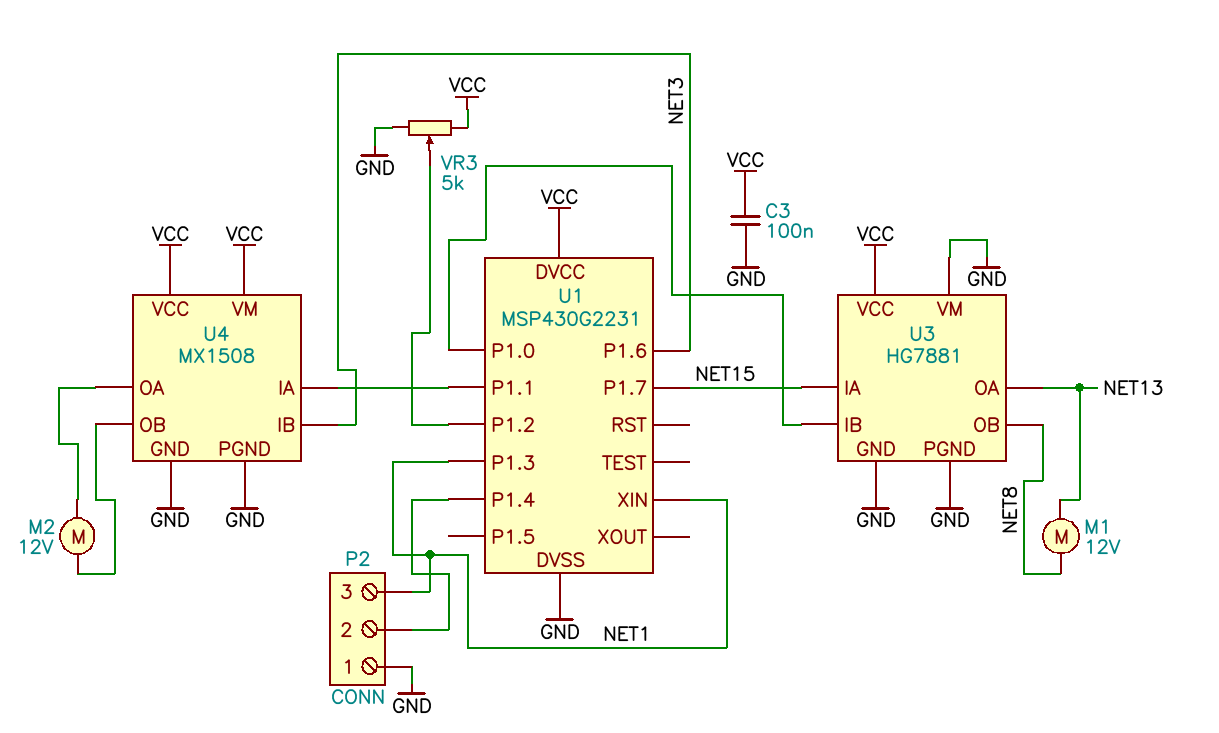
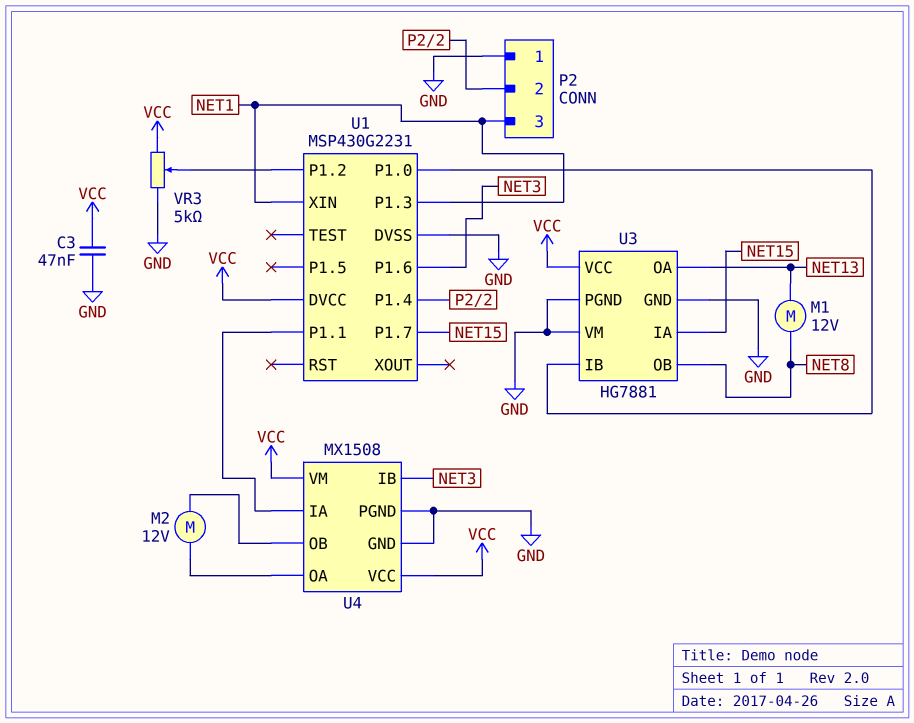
C3: 100nF (GND, VCC) -> 47nF (GND, VCC)

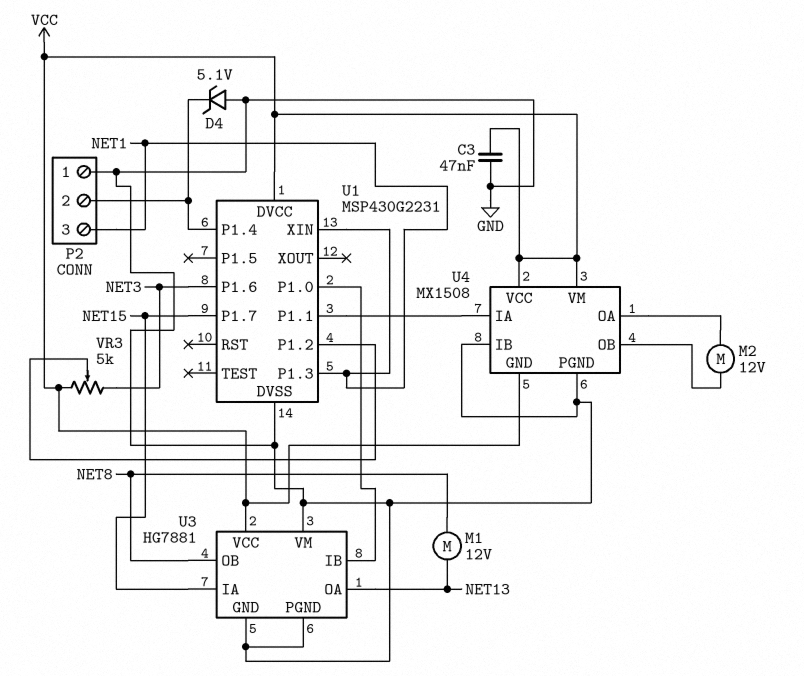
D4: none -> zener 5.1V (A GND, K P2/2)
U4 pin GND: GND -> VCC
U4 pin IB: NET3 -> GND
VR3: 5k (GND, VCC, wiper U1/P1.2) -> 5k (NET3, VCC, wiper U1/P1.2)

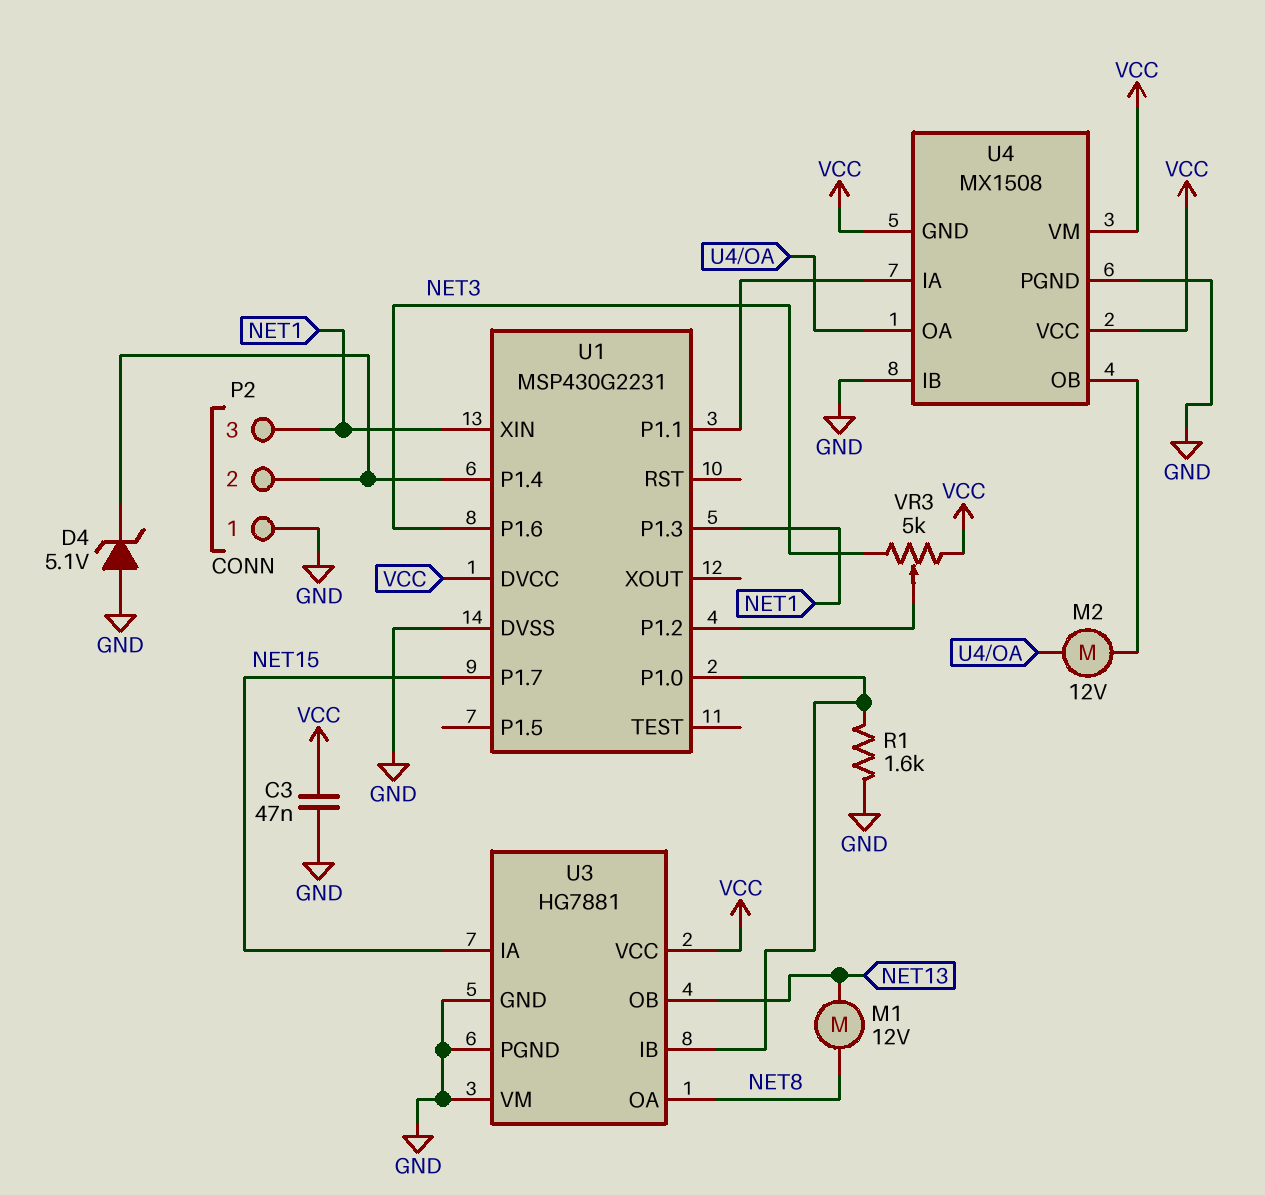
R1: none -> 1.6k (GND, U1/P1.0)
U3 pin OA: NET13 -> NET8
U3 pin OB: NET8 -> NET13

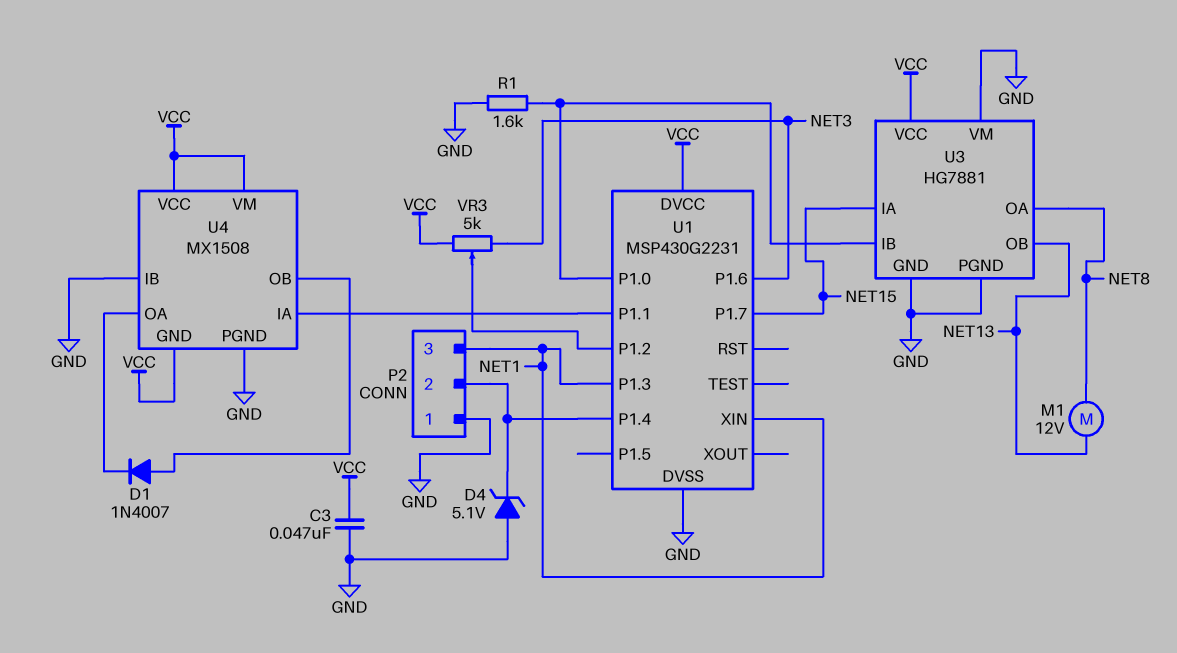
D1: none -> diode 1N4007 (A U4/OB, K U4/OA)
M2: motor 12V (U4/OA, U4/OB) -> none

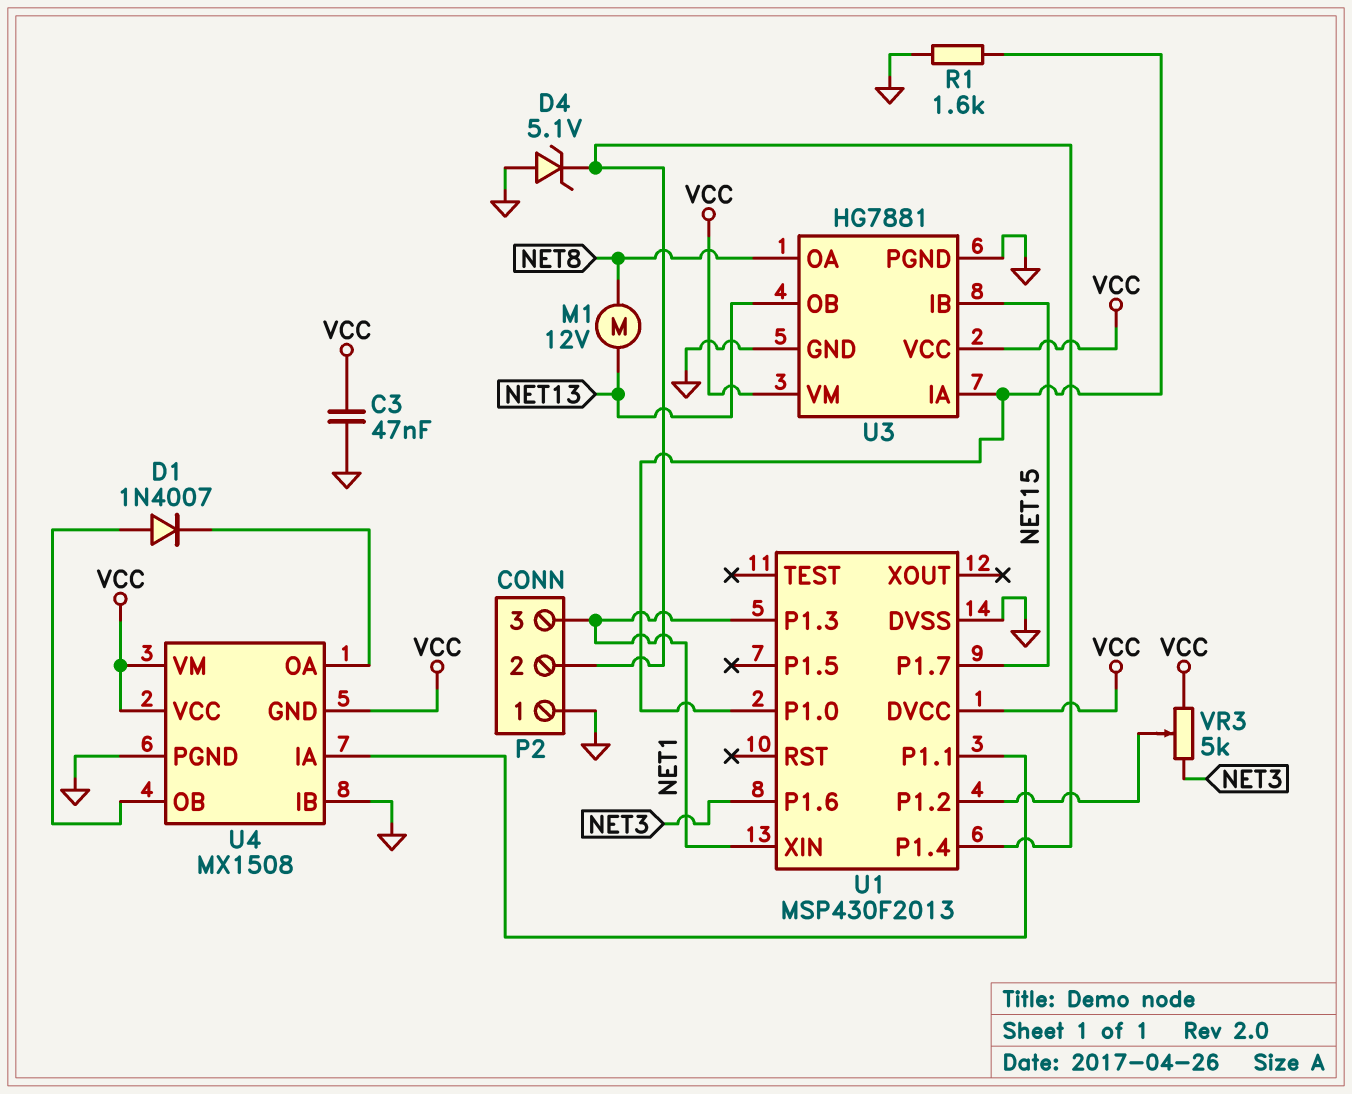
U1: MSP430G2231 -> MSP430F2013
U3 pin IA: NET15 -> U1/P1.0
U3 pin IB: U1/P1.0 -> NET15
U3 pin VM: GND -> VCC

